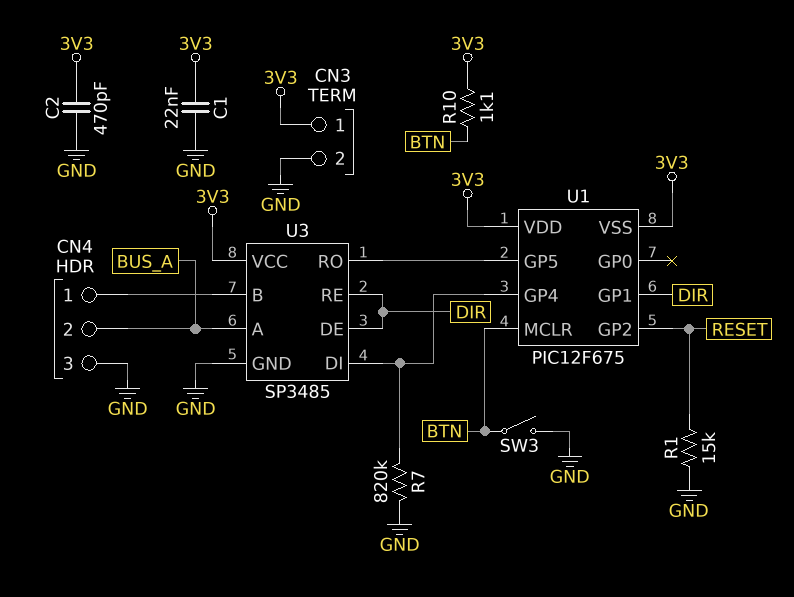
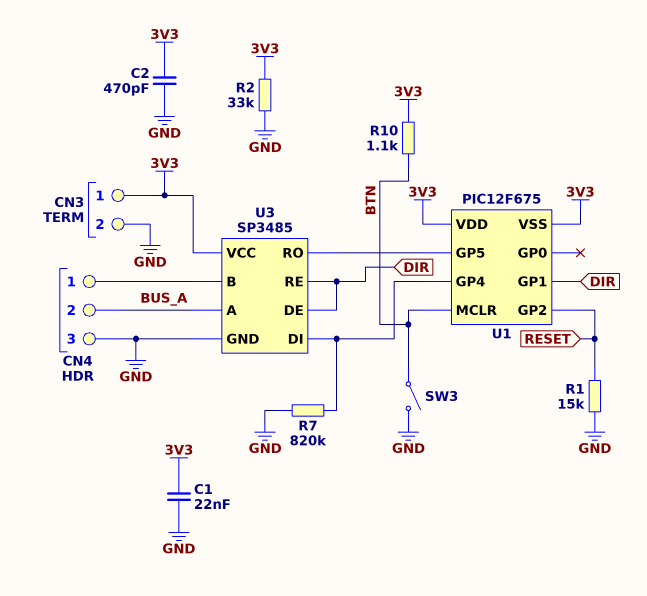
R2: none -> 33k (3V3, GND)

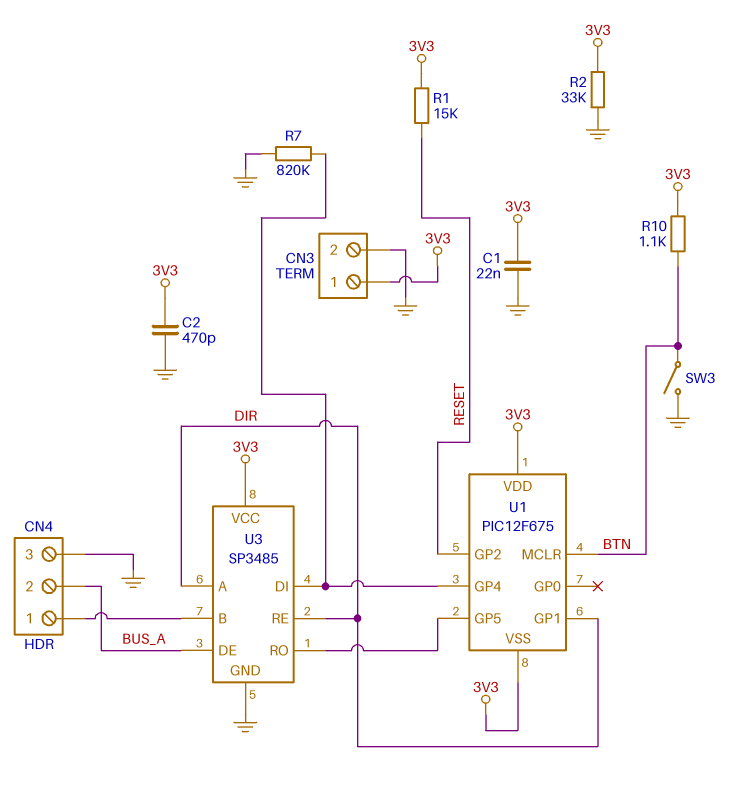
R1: 15k (GND, RESET) -> 15k (3V3, RESET)
U3 pin A: BUS_A -> DIR
U3 pin DE: DIR -> BUS_A

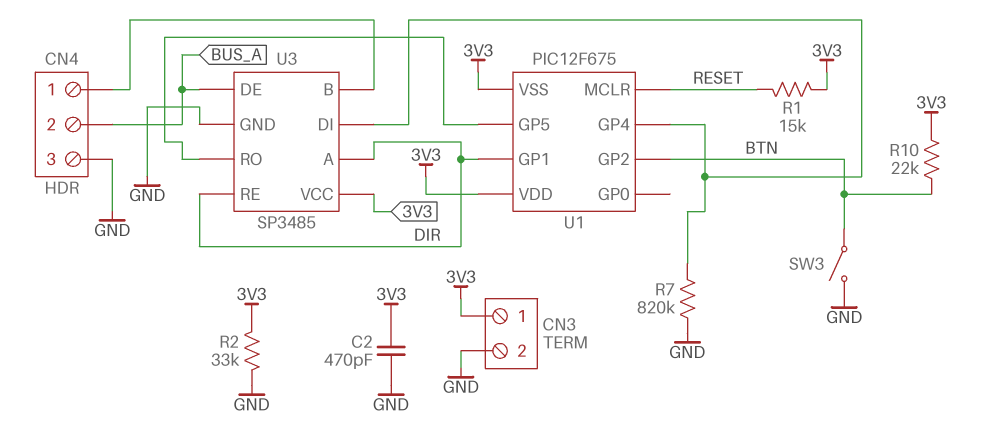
C1: 22nF (3V3, GND) -> none
R10: 1.1k (3V3, BTN) -> 22k (3V3, BTN)
U1 pin GP2: RESET -> BTN
U1 pin MCLR: BTN -> RESET

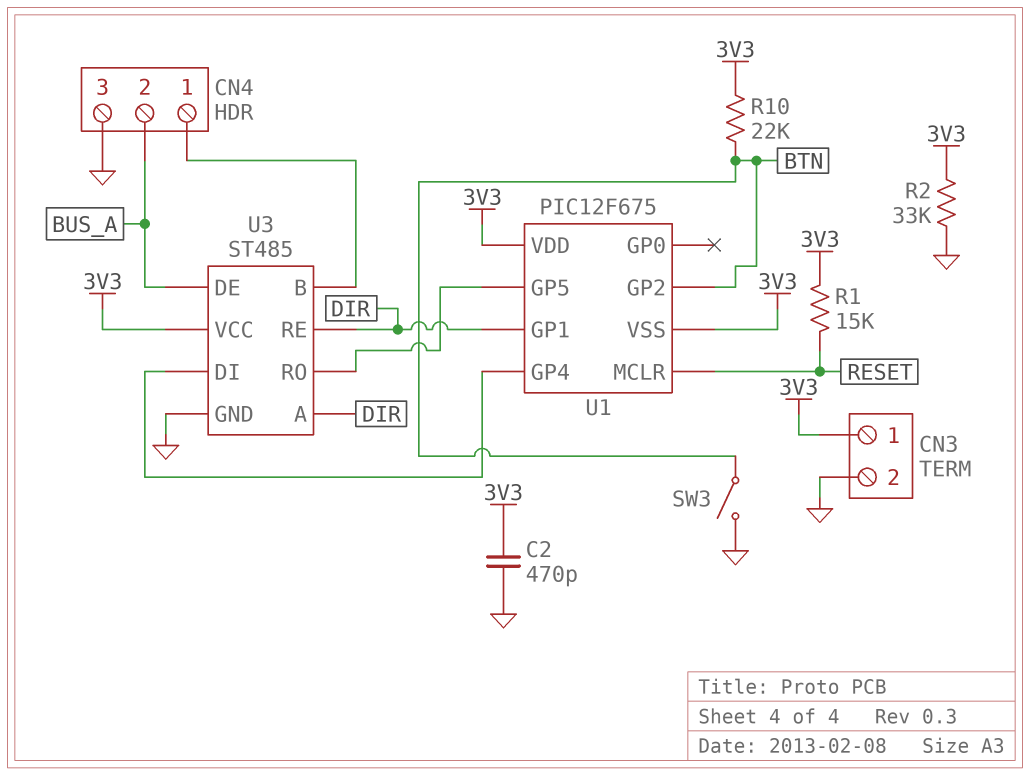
R7: 820k (GND, U1/GP4) -> none
U3: SP3485 -> ST485

